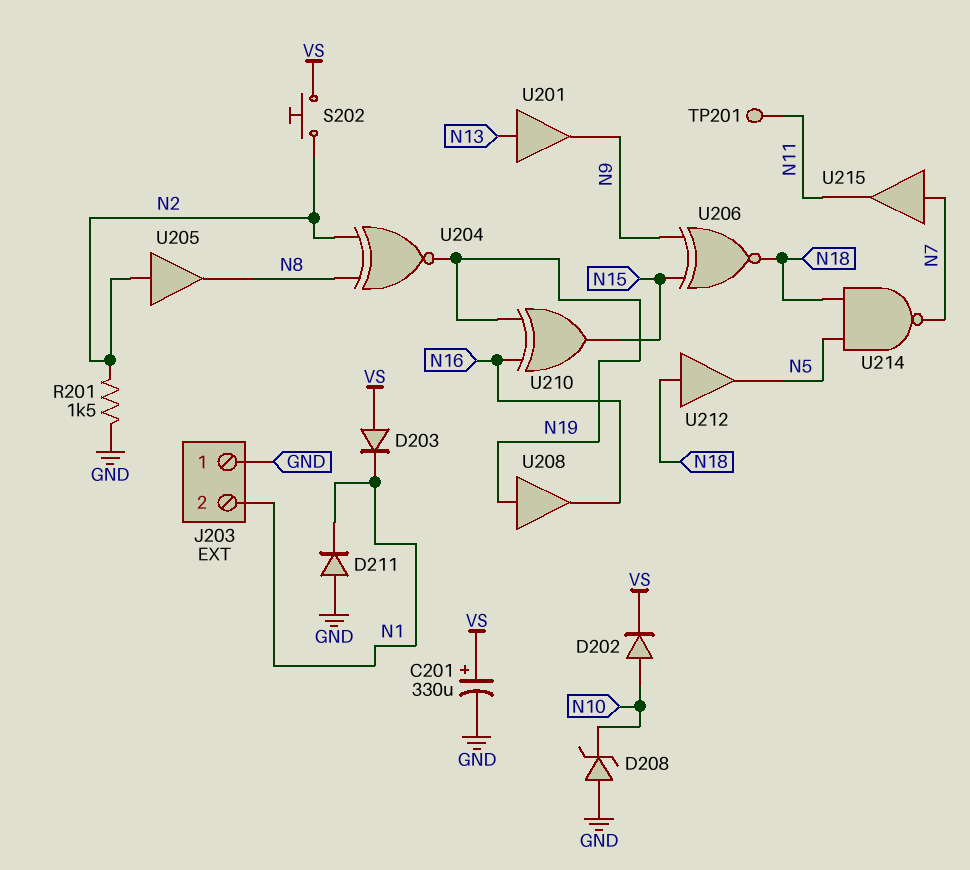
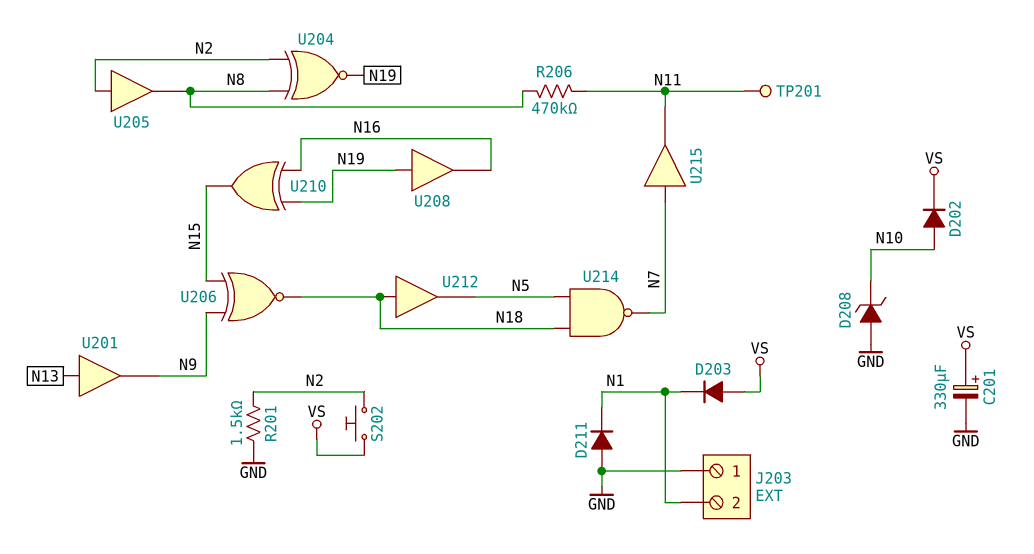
R206: none -> 470k (N8, N11)

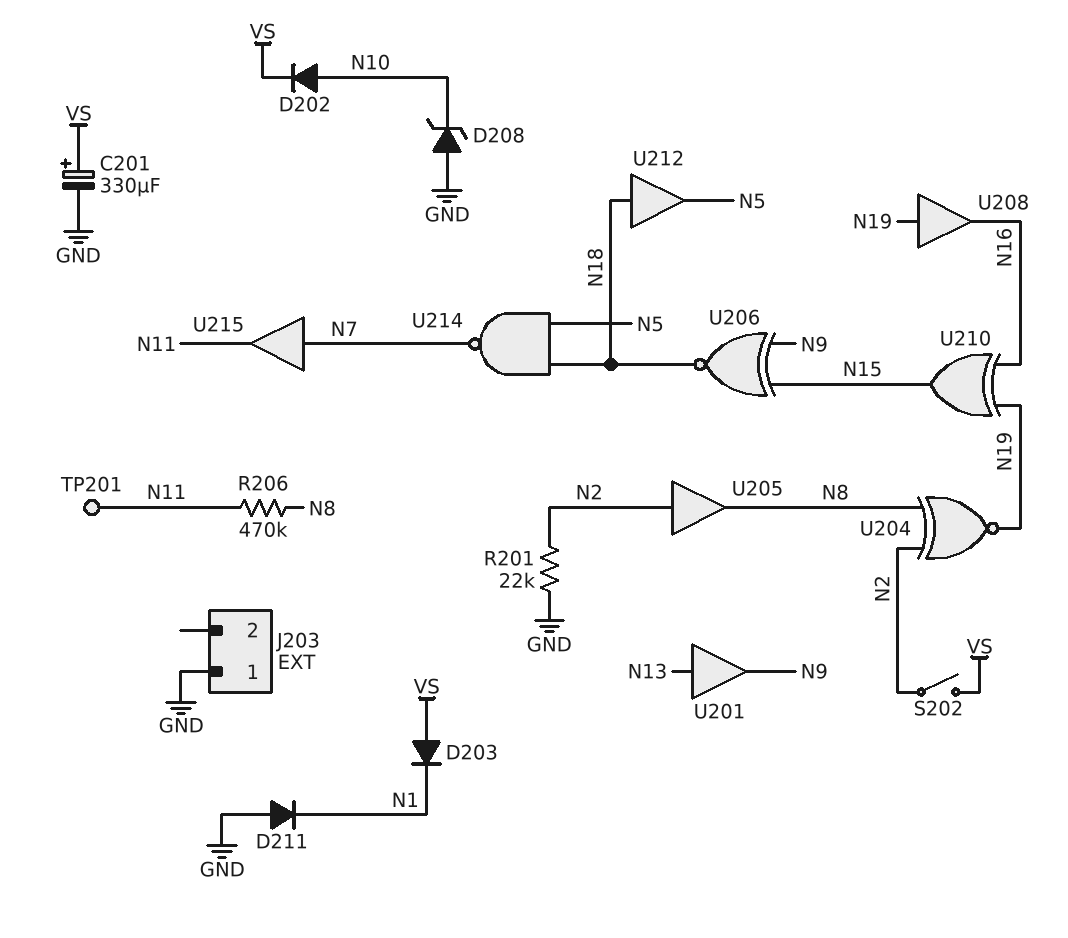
J203 pin 2: N1 -> none
R201: 1.5k (GND, N2) -> 22k (GND, N2)
S202: button (N2, VS) -> switch (N2, VS)

